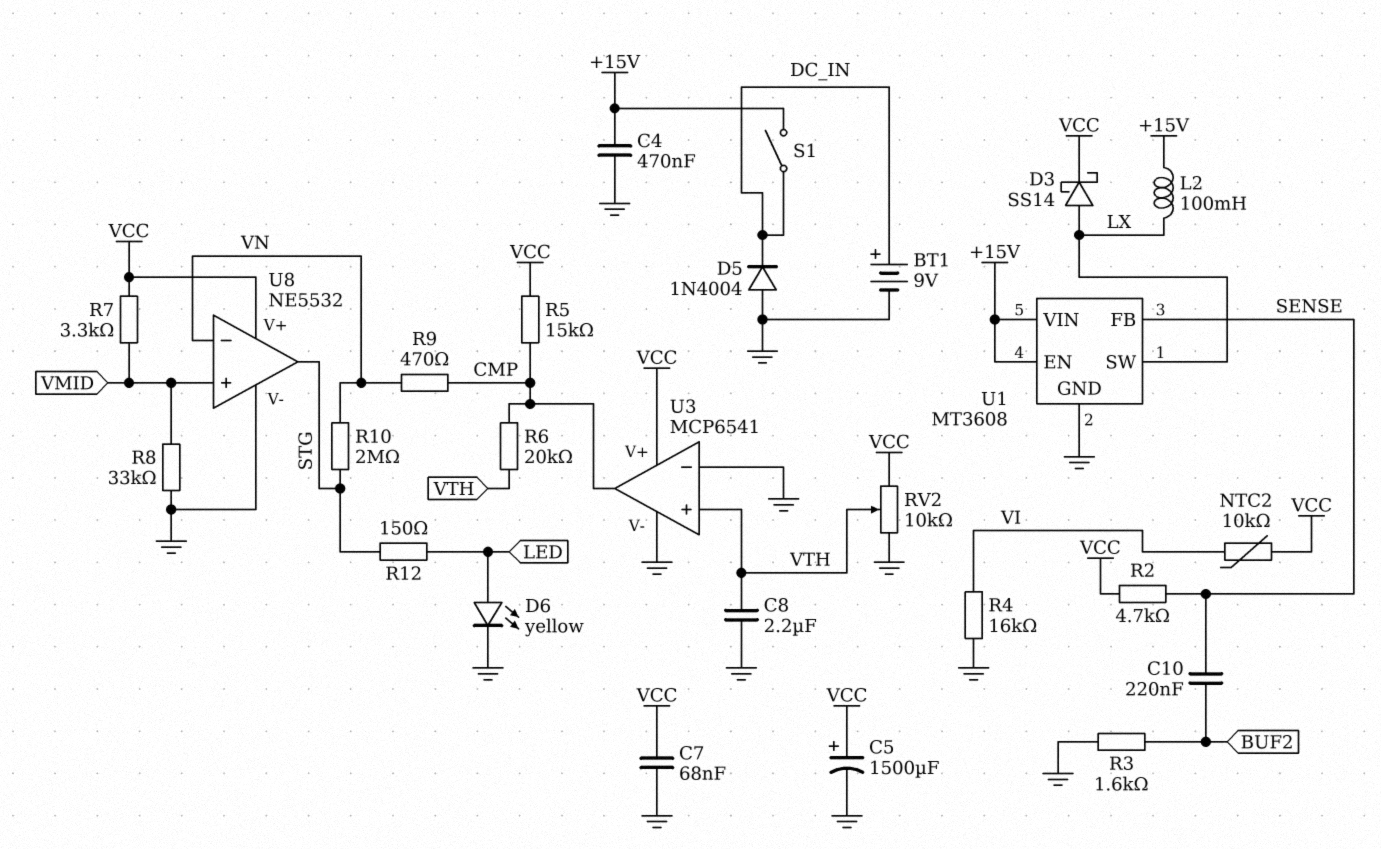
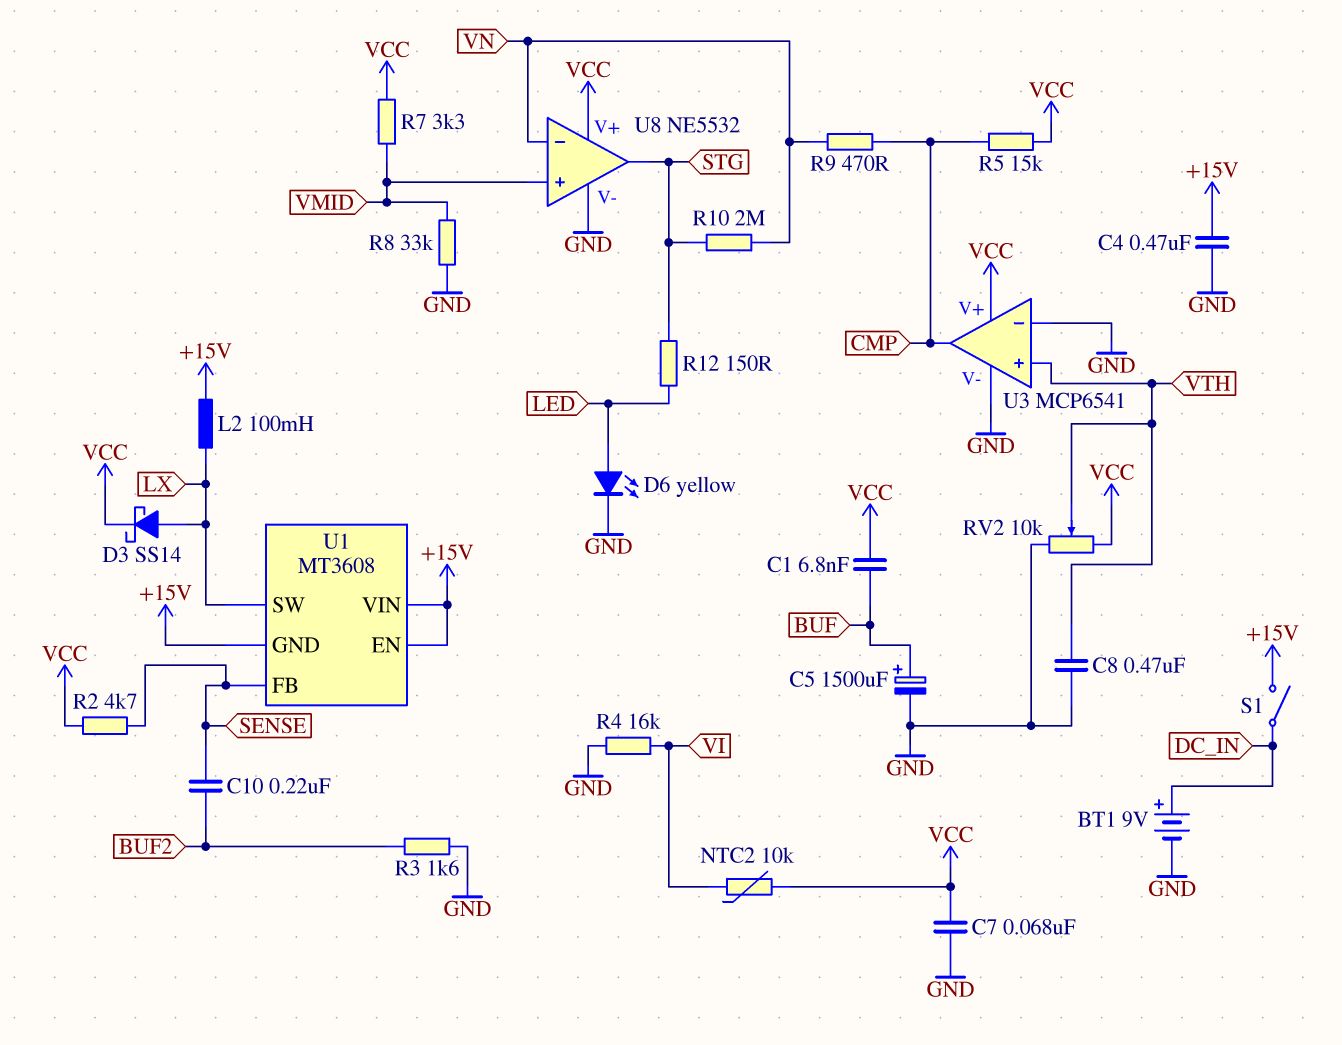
C1: none -> 6.8nF (BUF, VCC)
C5: 1500uF (plus VCC, minus GND) -> 1500uF (plus BUF, minus GND)
C8: 2.2uF (GND, VTH) -> 470nF (GND, VTH)
D5: diode 1N4004 (A GND, K DC_IN) -> none
R6: 20k (CMP, VTH) -> none
U1 pin GND: GND -> +15V

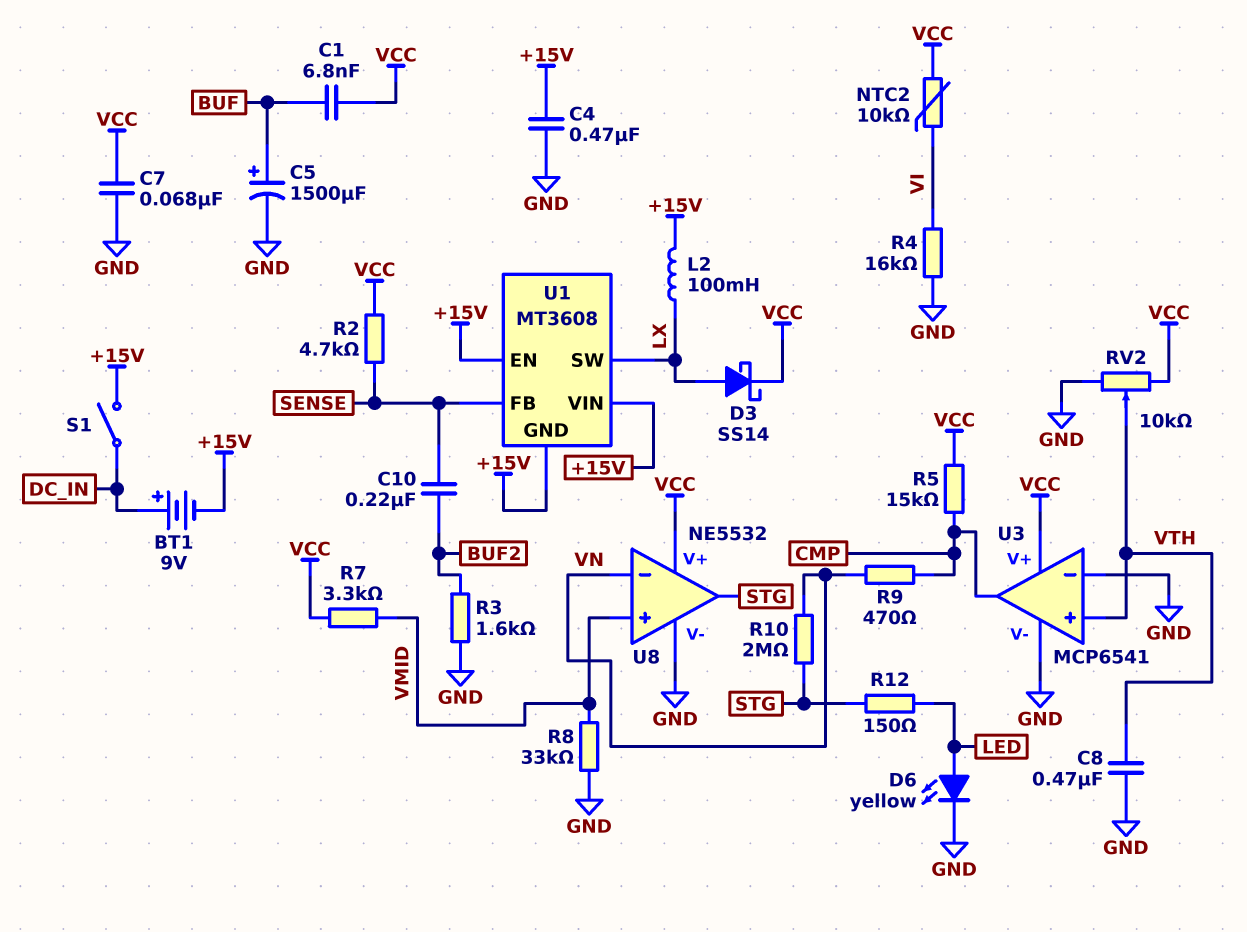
BT1: 9V (plus DC_IN, minus GND) -> 9V (plus DC_IN, minus +15V)

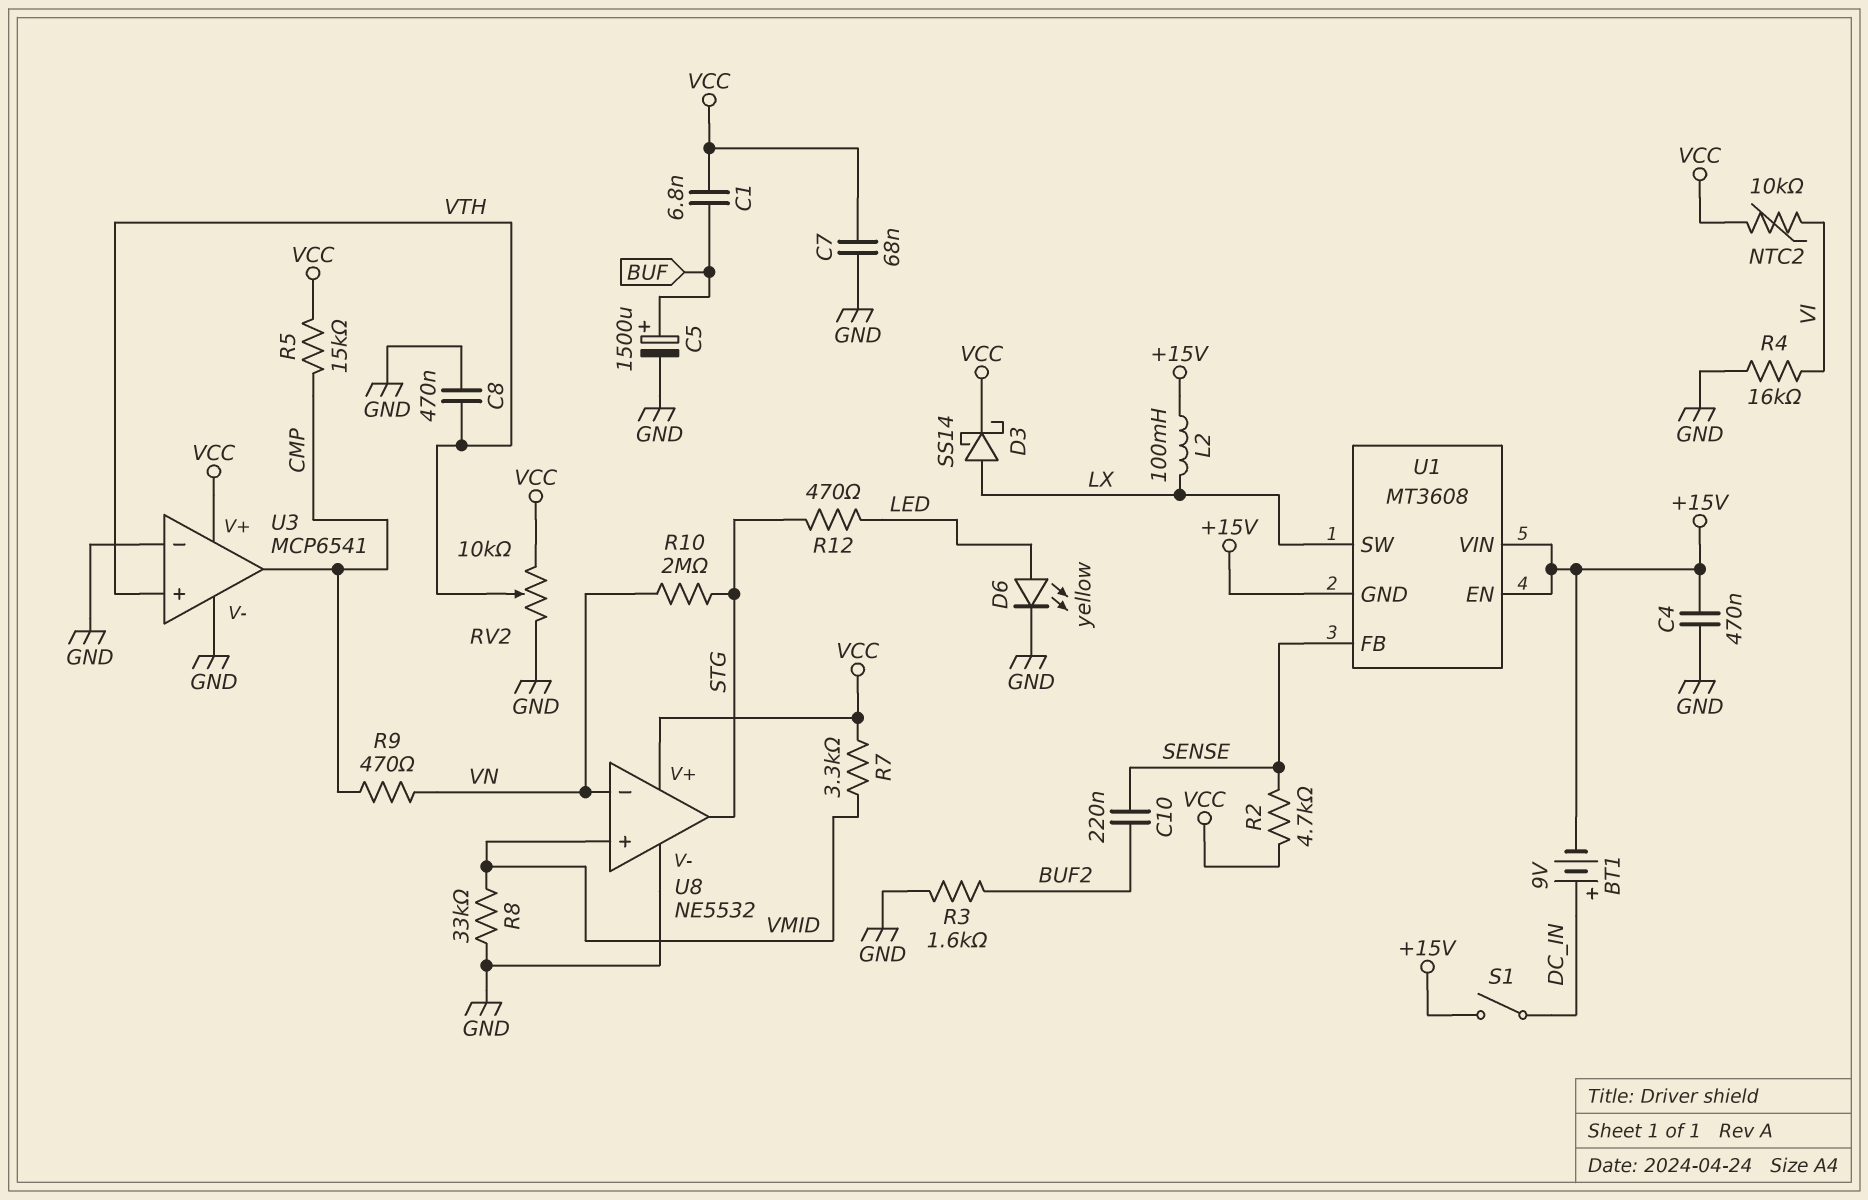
R12: 150 (LED, STG) -> 470 (LED, STG)

